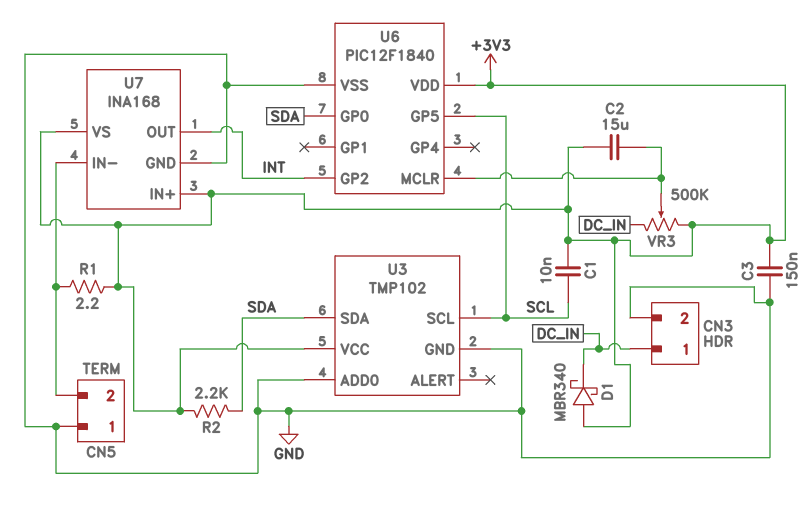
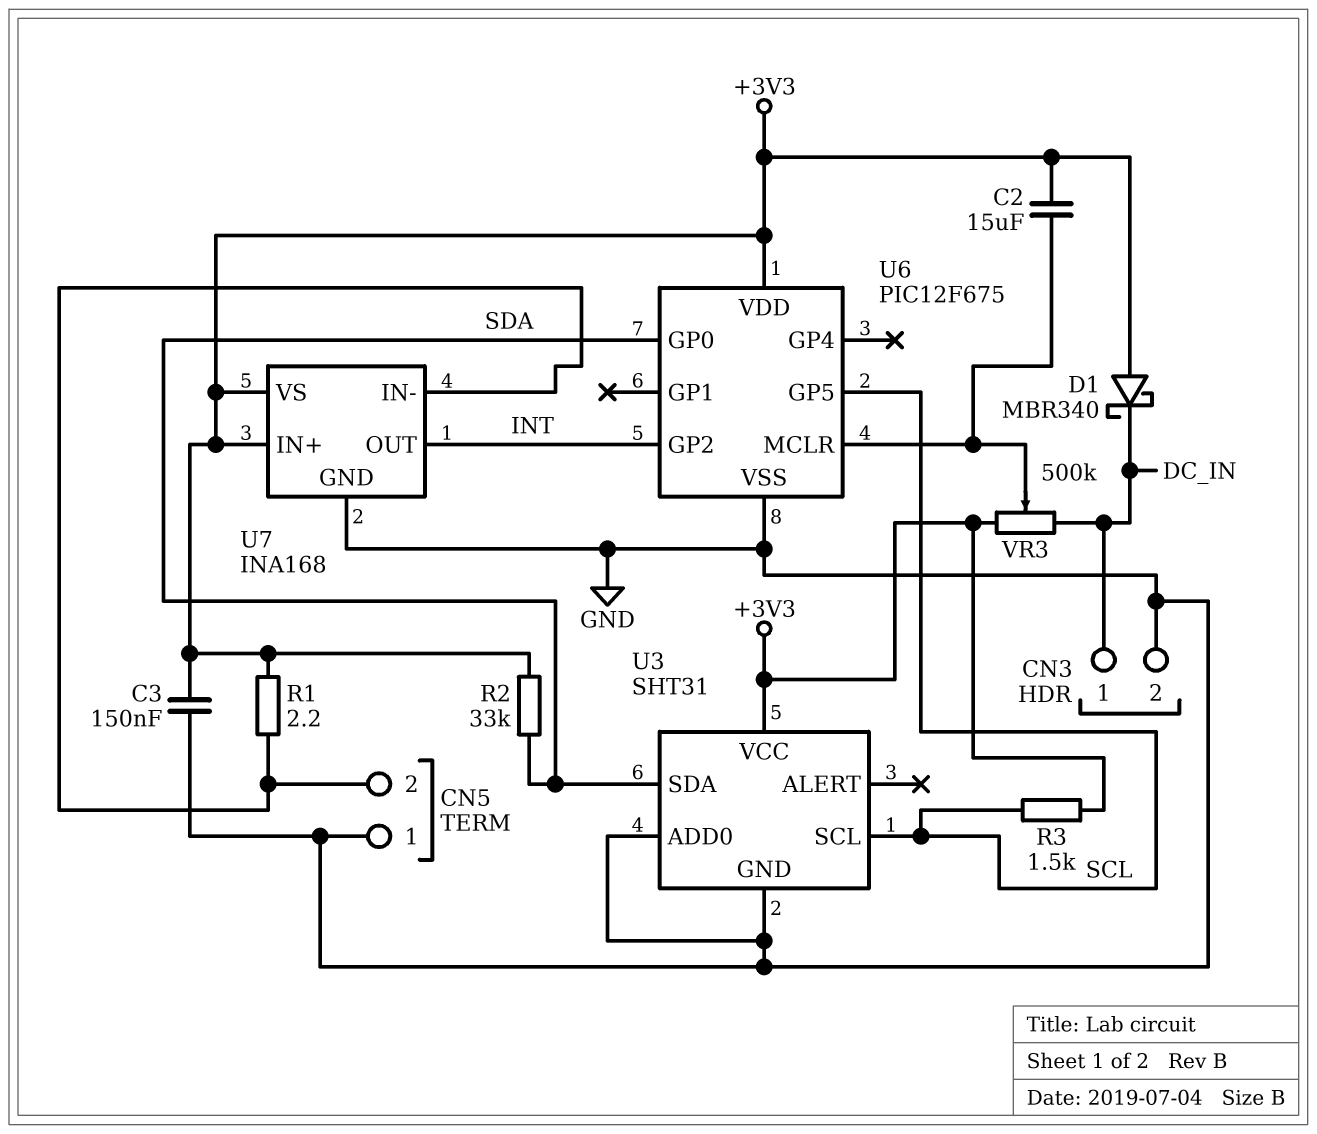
C1: 10nF (+3V3, SCL) -> none
R2: 2.2k (+3V3, SDA) -> 33k (+3V3, SDA)
R3: none -> 1.5k (+3V3, SCL)
U3: TMP102 -> SHT31
U6: PIC12F1840 -> PIC12F675

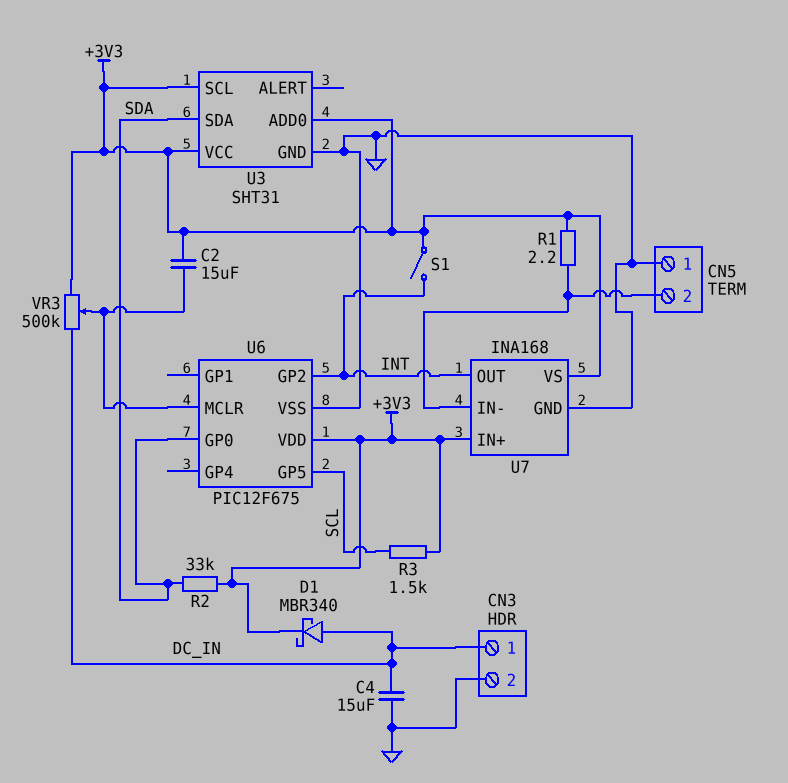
C3: 150nF (+3V3, GND) -> none
C4: none -> 15uF (DC_IN, GND)
D1: schottky MBR340 (A +3V3, K DC_IN) -> schottky MBR340 (A DC_IN, K +3V3)
S1: none -> switch (+3V3, INT)
U3 pin ADD0: GND -> +3V3
U3 pin SCL: SCL -> +3V3

